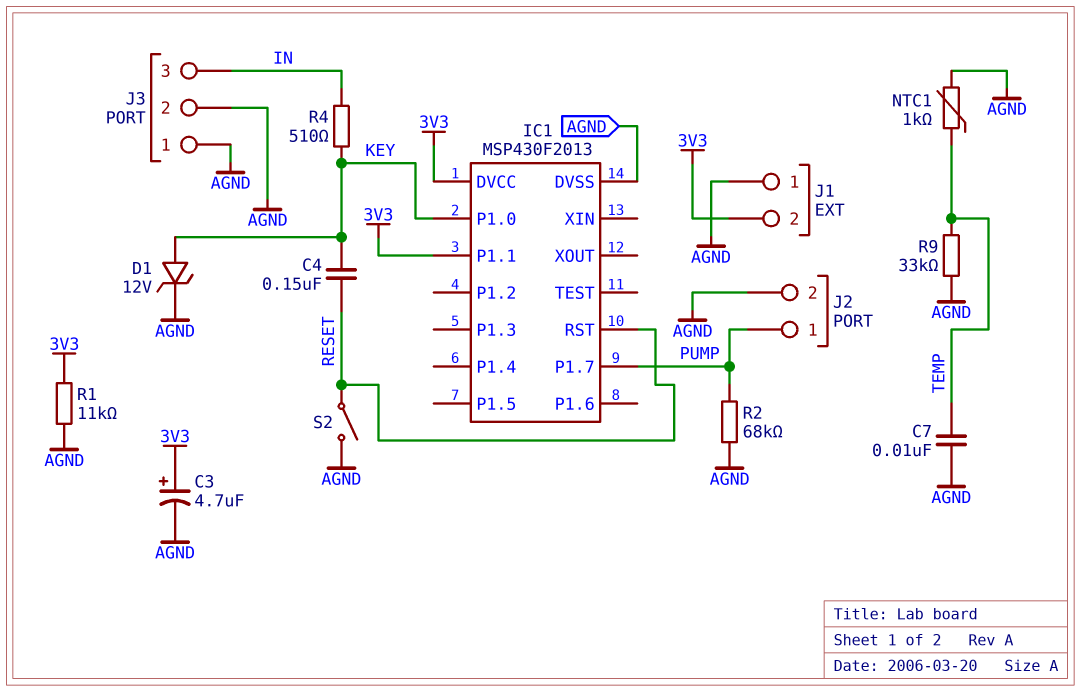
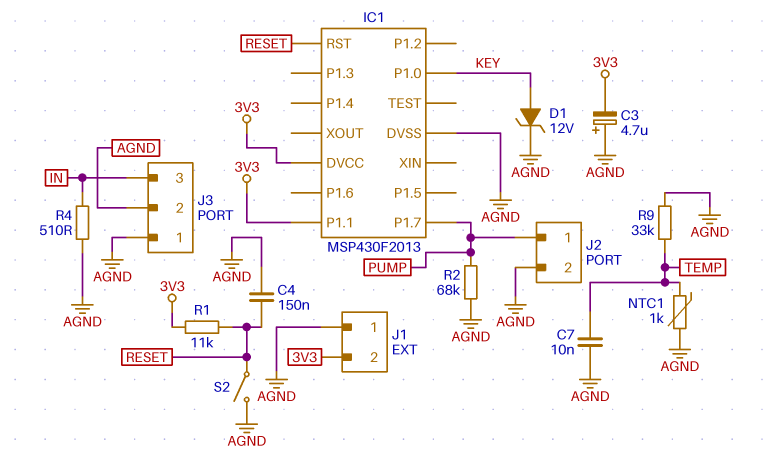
C3: 4.7uF (plus 3V3, minus AGND) -> 4.7uF (plus AGND, minus 3V3)
C4: 150nF (KEY, RESET) -> 150nF (AGND, RESET)
R1: 11k (3V3, AGND) -> 11k (3V3, RESET)
R4: 510 (IN, KEY) -> 510 (AGND, IN)

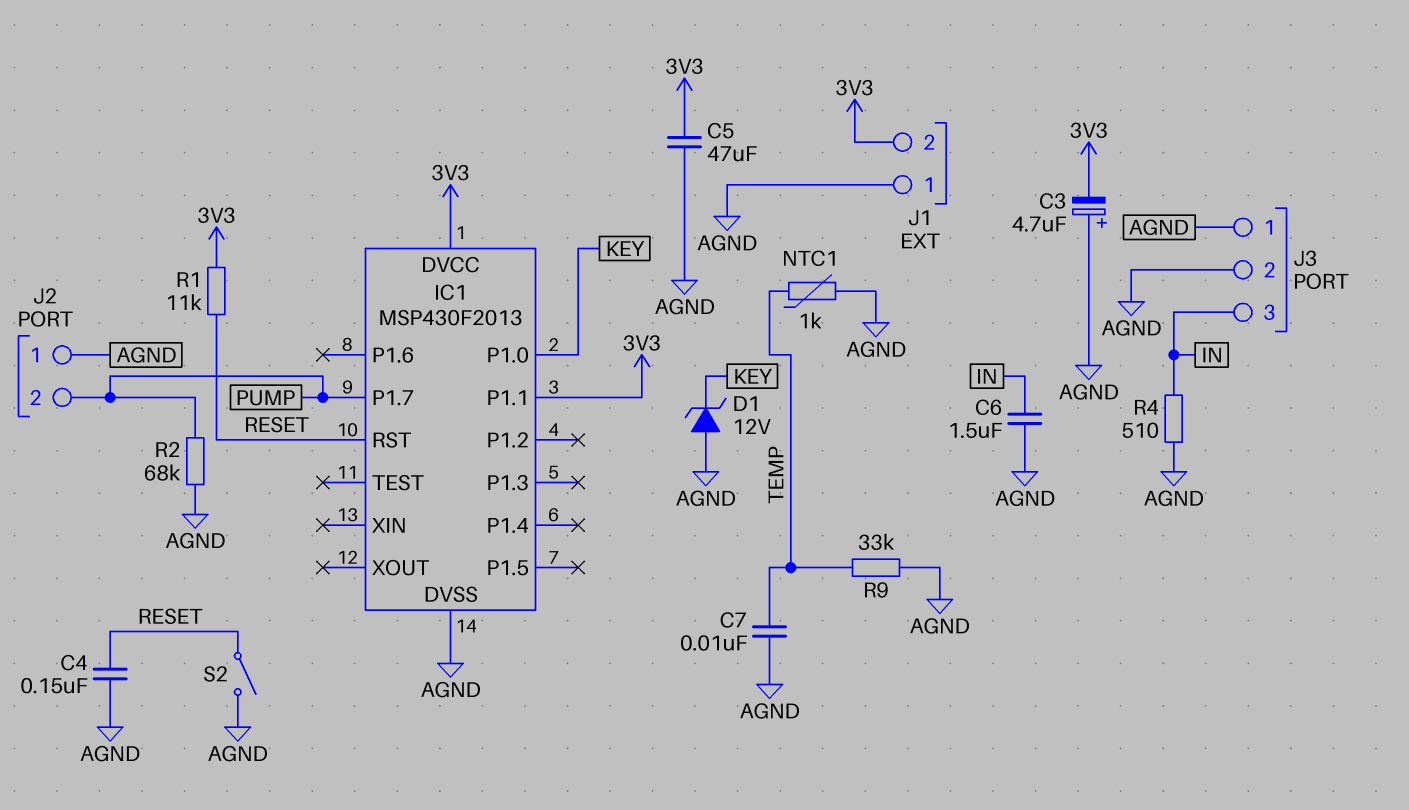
C5: none -> 47uF (3V3, AGND)
C6: none -> 1.5uF (AGND, IN)
D1: zener 12V (A KEY, K AGND) -> zener 12V (A AGND, K KEY)
J2 pin 1: PUMP -> AGND
J2 pin 2: AGND -> PUMP

